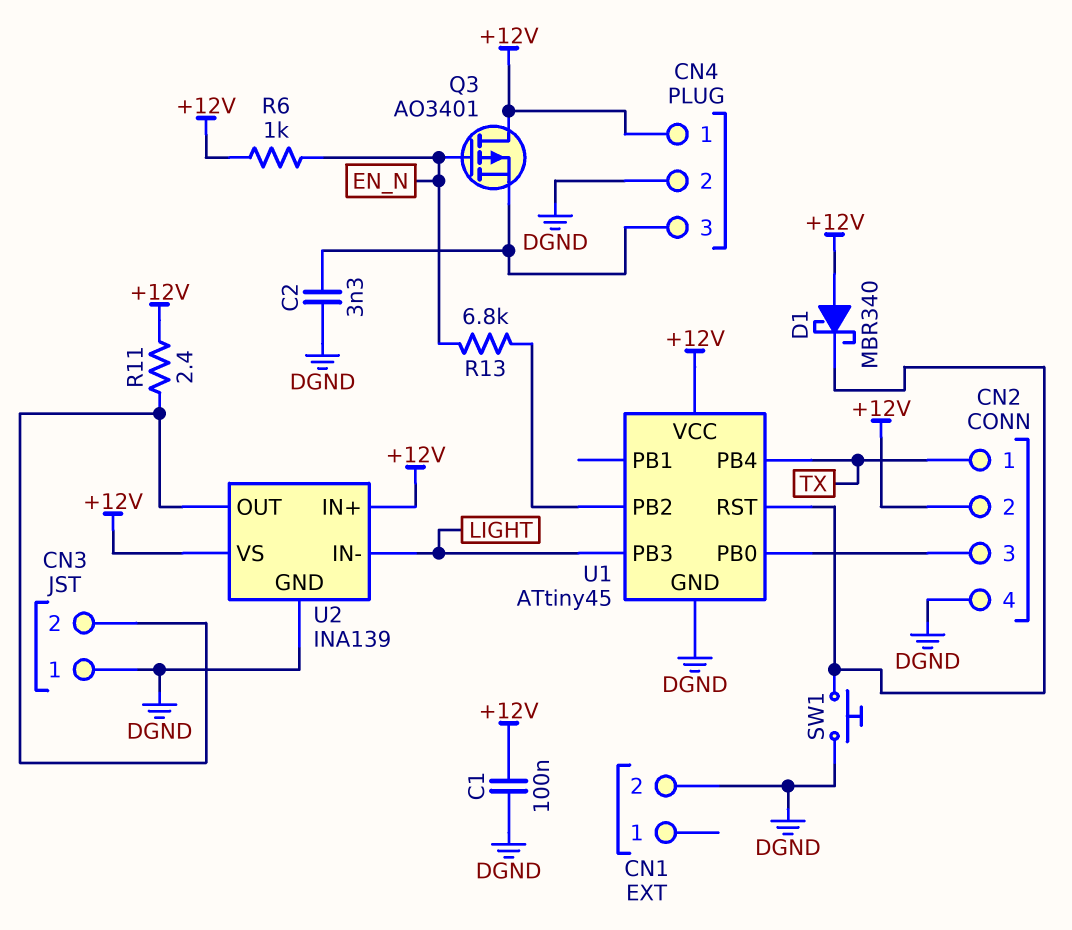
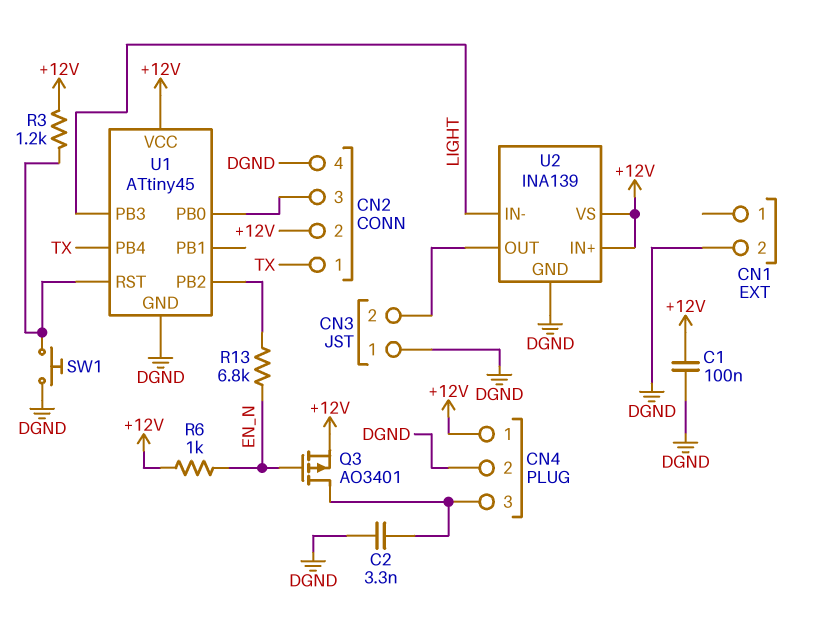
D1: schottky MBR340 (A +12V, K U1/RST) -> none
Q3: PMOS AO3401 (G EN_N, D +12V, S CN4/3) -> PMOS AO3401 (G EN_N, D CN4/3, S +12V)
R3: none -> 1.2k (+12V, U1/RST)
R11: 2.4 (+12V, CN3/2) -> none

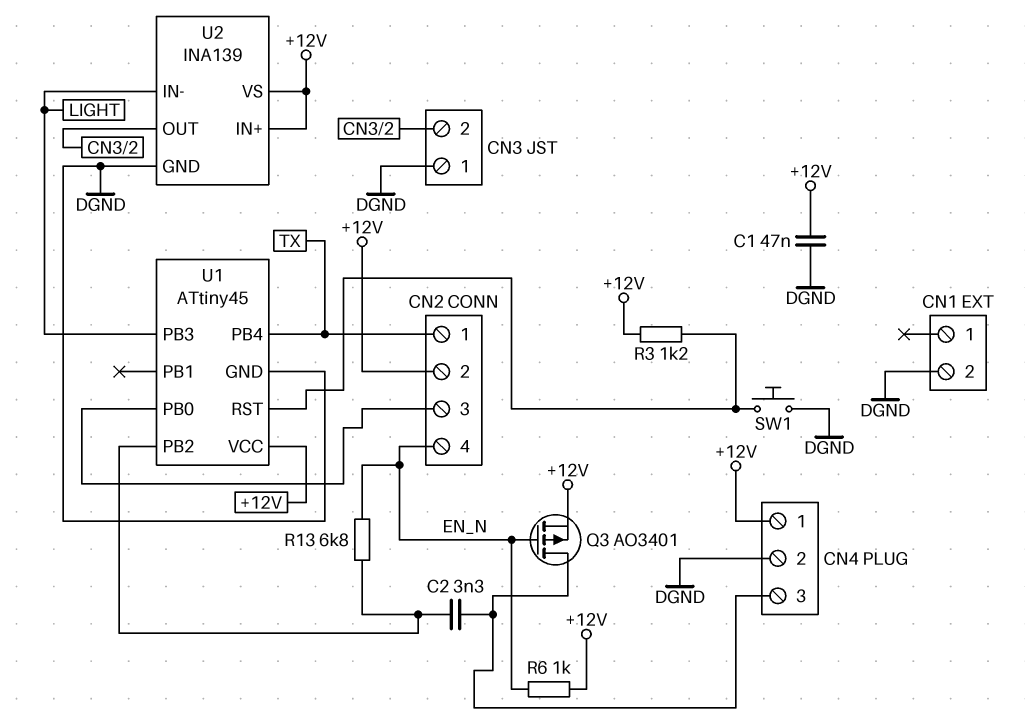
C1: 100nF (+12V, DGND) -> 47nF (+12V, DGND)
C2: 3.3nF (CN4/3, DGND) -> 3.3nF (CN4/3, U1/PB2)
CN2 pin 4: DGND -> EN_N

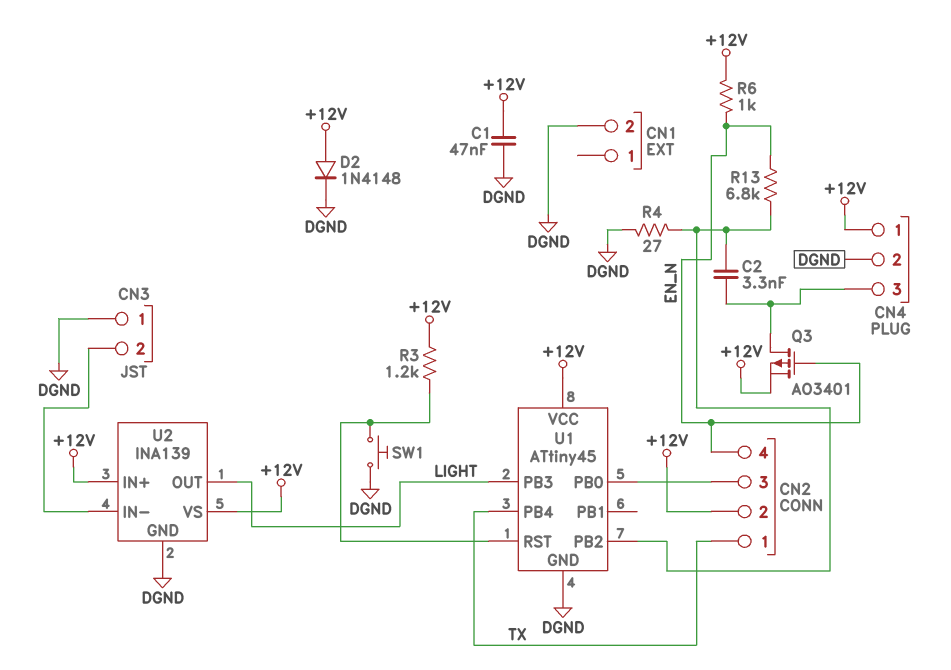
D2: none -> diode 1N4148 (A +12V, K DGND)
R4: none -> 27 (DGND, U1/PB2)
U2 pin IN-: LIGHT -> CN3/2
U2 pin OUT: CN3/2 -> LIGHT

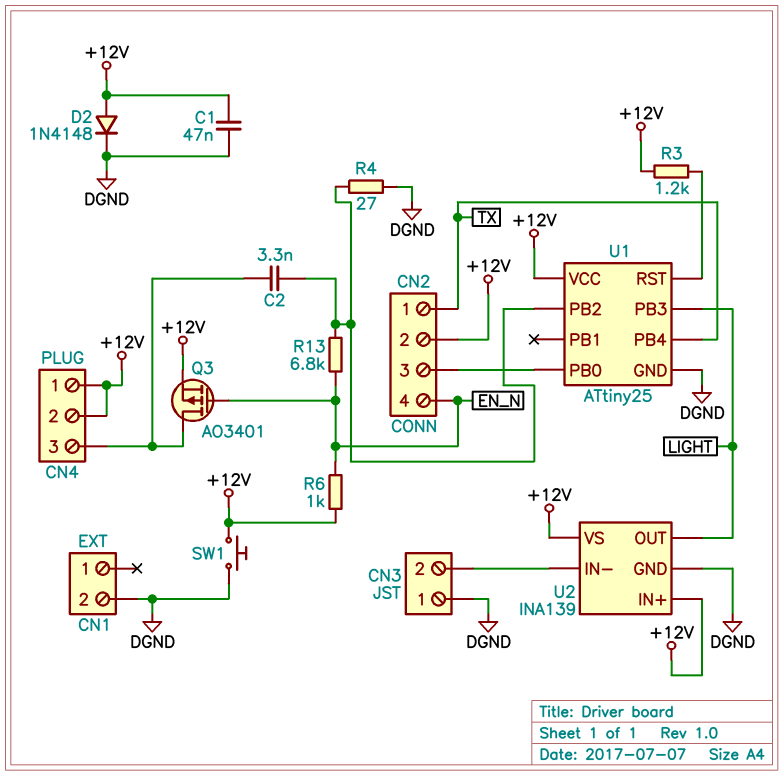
CN4 pin 2: DGND -> +12V
SW1: button (DGND, U1/RST) -> button (+12V, DGND)
U1: ATtiny45 -> ATtiny25

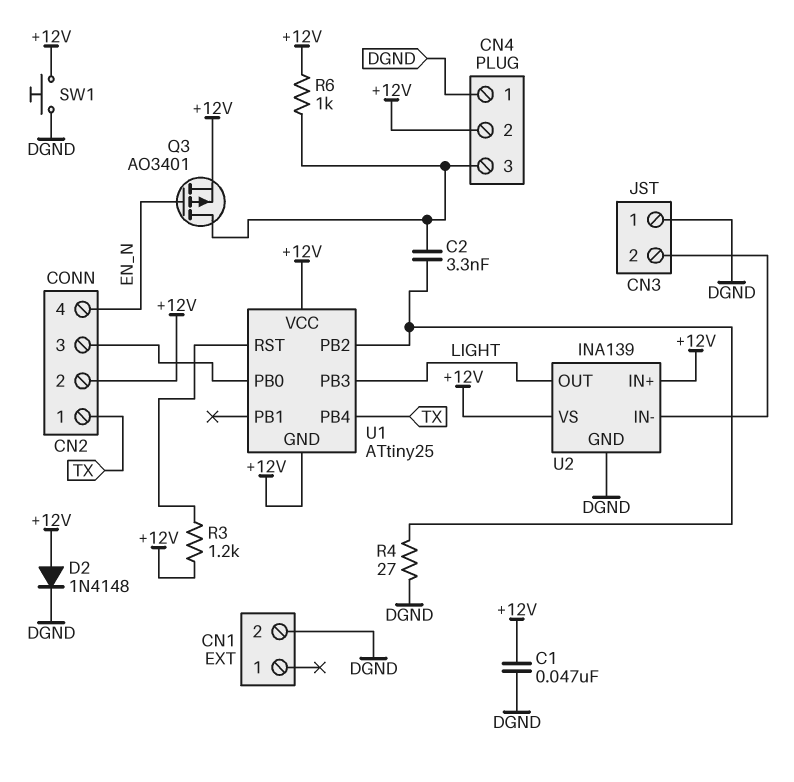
CN4 pin 1: +12V -> DGND
R6: 1k (+12V, EN_N) -> 1k (+12V, CN4/3)
R13: 6.8k (EN_N, U1/PB2) -> none
U1 pin GND: DGND -> +12V

